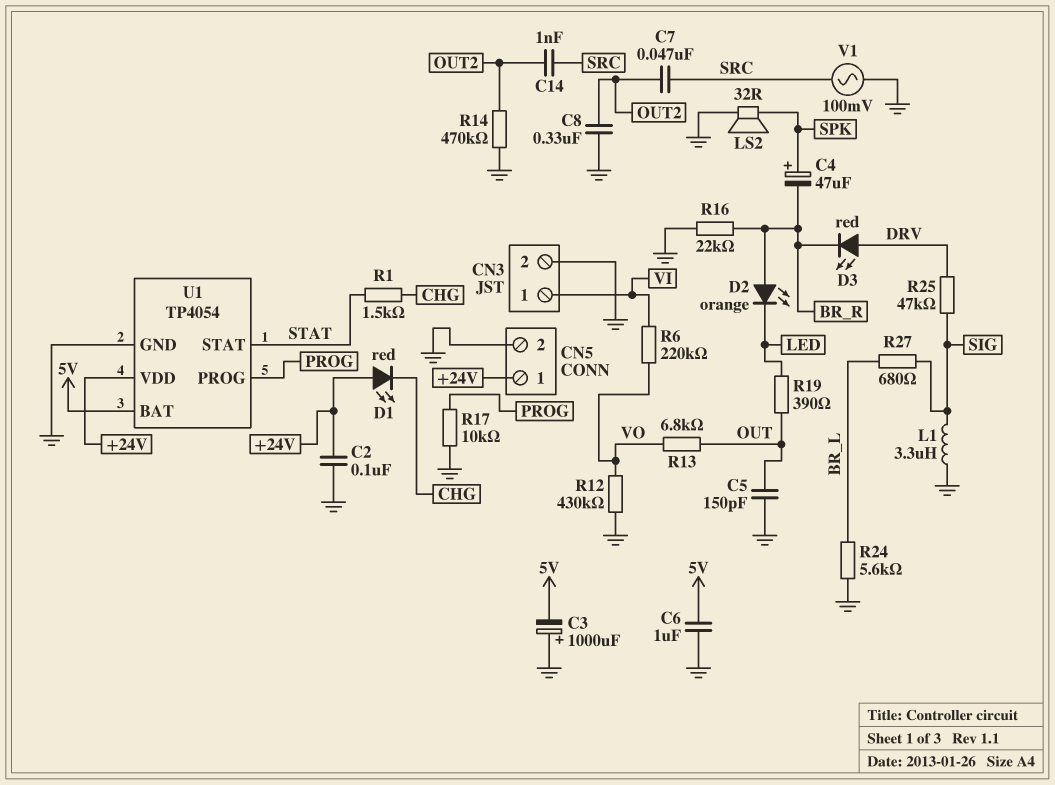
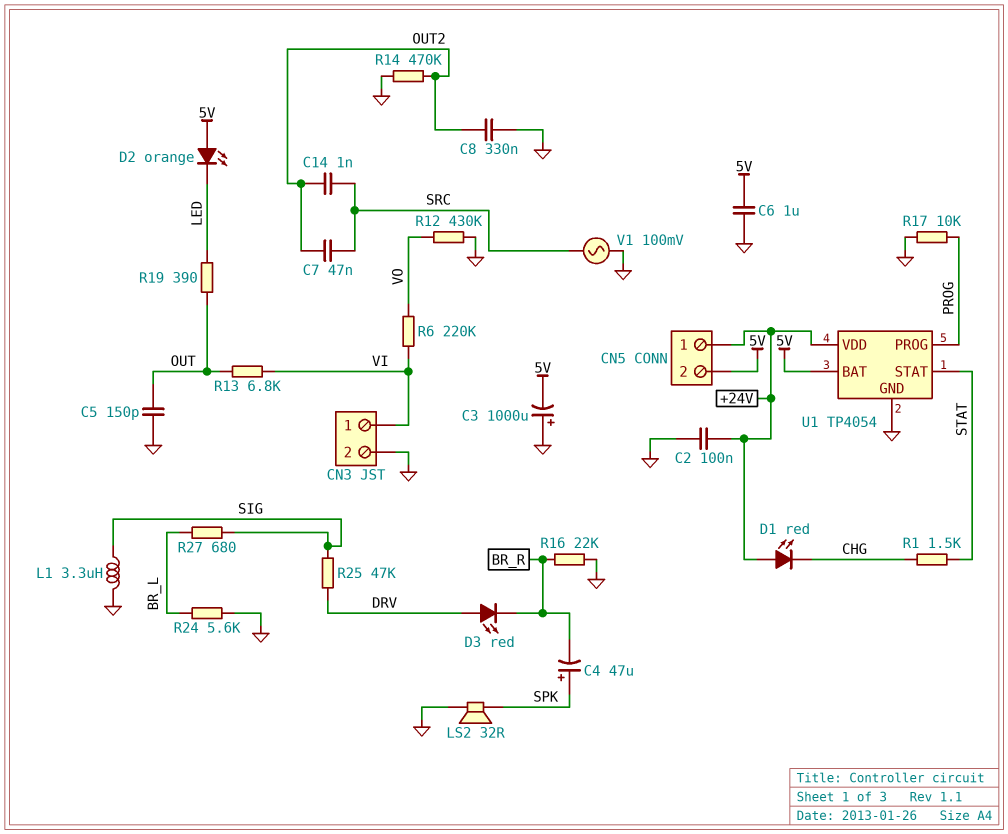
CN5 pin 2: GND -> 5V
D2: LED orange (A BR_R, K LED) -> LED orange (A 5V, K LED)
R13: 6.8k (OUT, VO) -> 6.8k (OUT, VI)

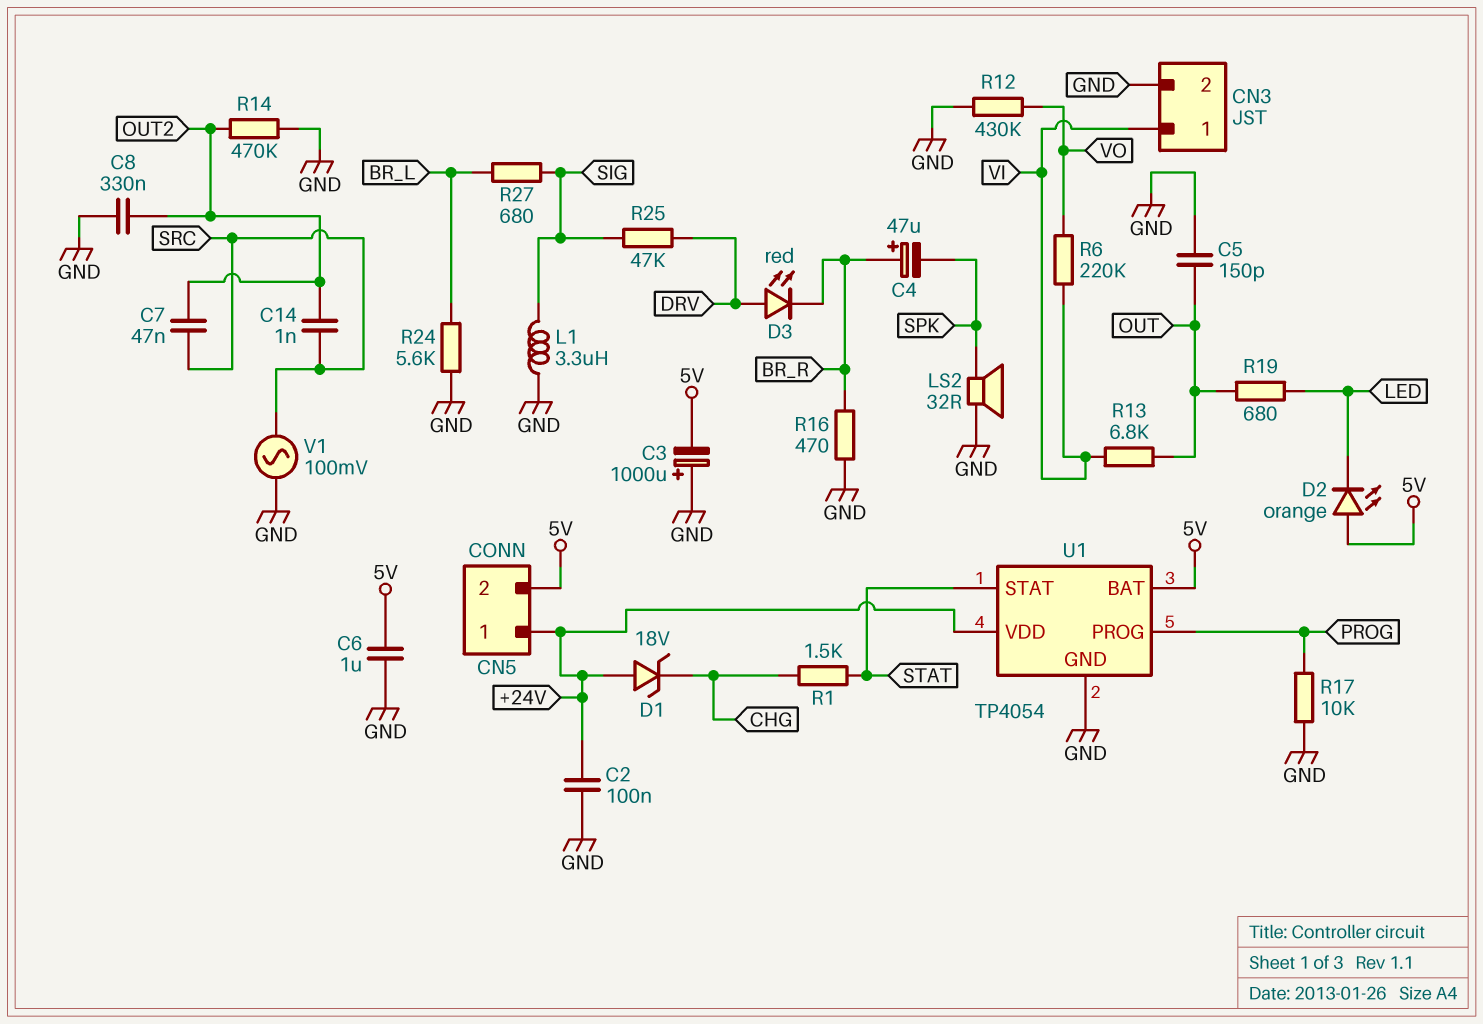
C4: 47uF (plus SPK, minus BR_R) -> 47uF (plus BR_R, minus SPK)
D1: LED red (A +24V, K CHG) -> zener 18V (A +24V, K CHG)
R16: 22k (BR_R, GND) -> 470 (BR_R, GND)
R19: 390 (LED, OUT) -> 680 (LED, OUT)

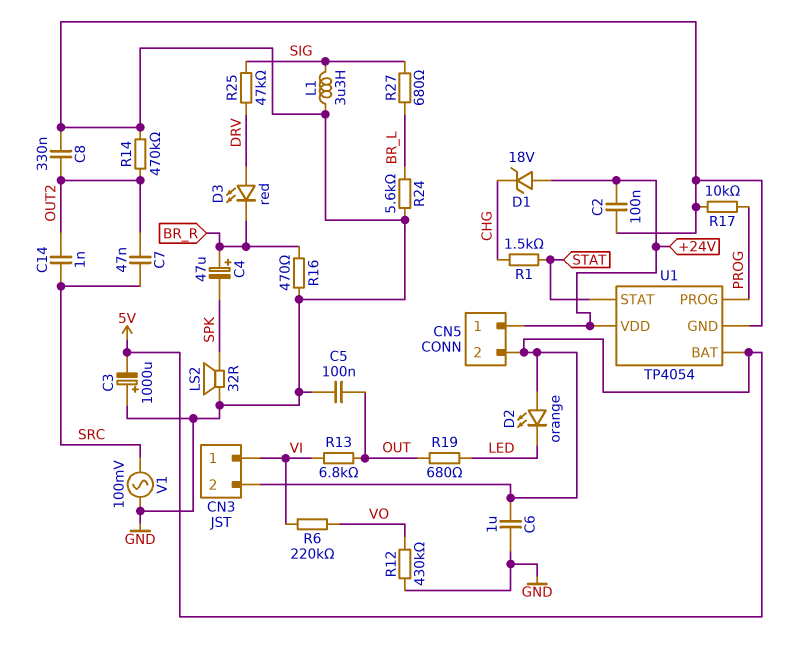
C5: 150pF (GND, OUT) -> 100nF (GND, OUT)
CN3 pin 2: GND -> 5V

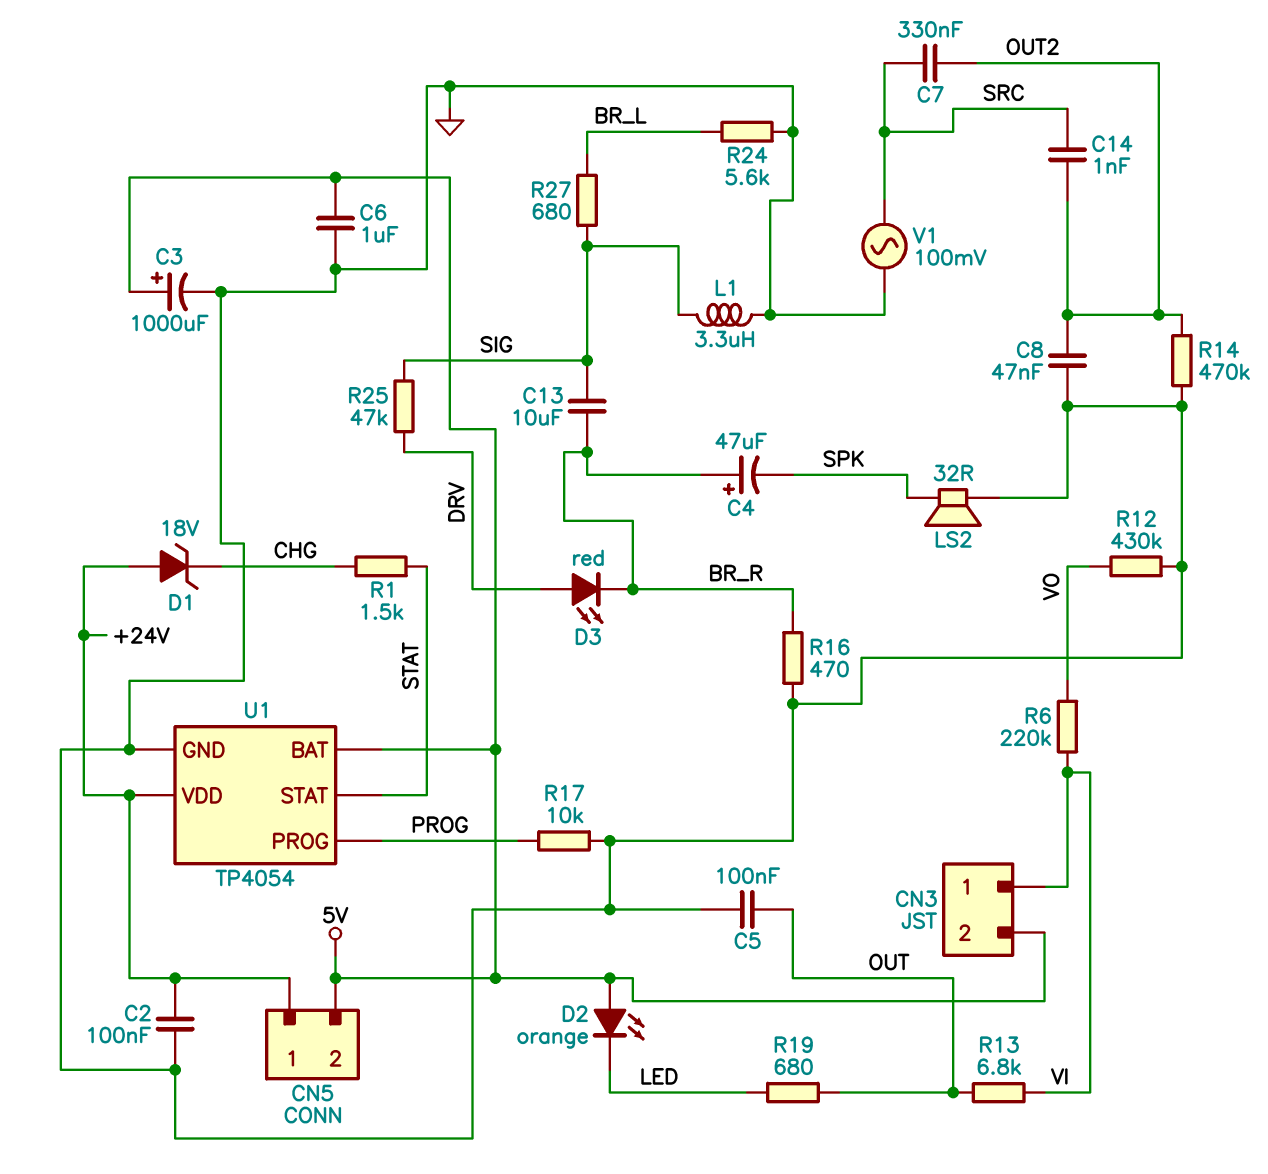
C3: 1000uF (plus GND, minus 5V) -> 1000uF (plus 5V, minus GND)
C7: 47nF (OUT2, SRC) -> 330nF (OUT2, SRC)
C8: 330nF (GND, OUT2) -> 47nF (GND, OUT2)
C13: none -> 10uF (BR_R, SIG)

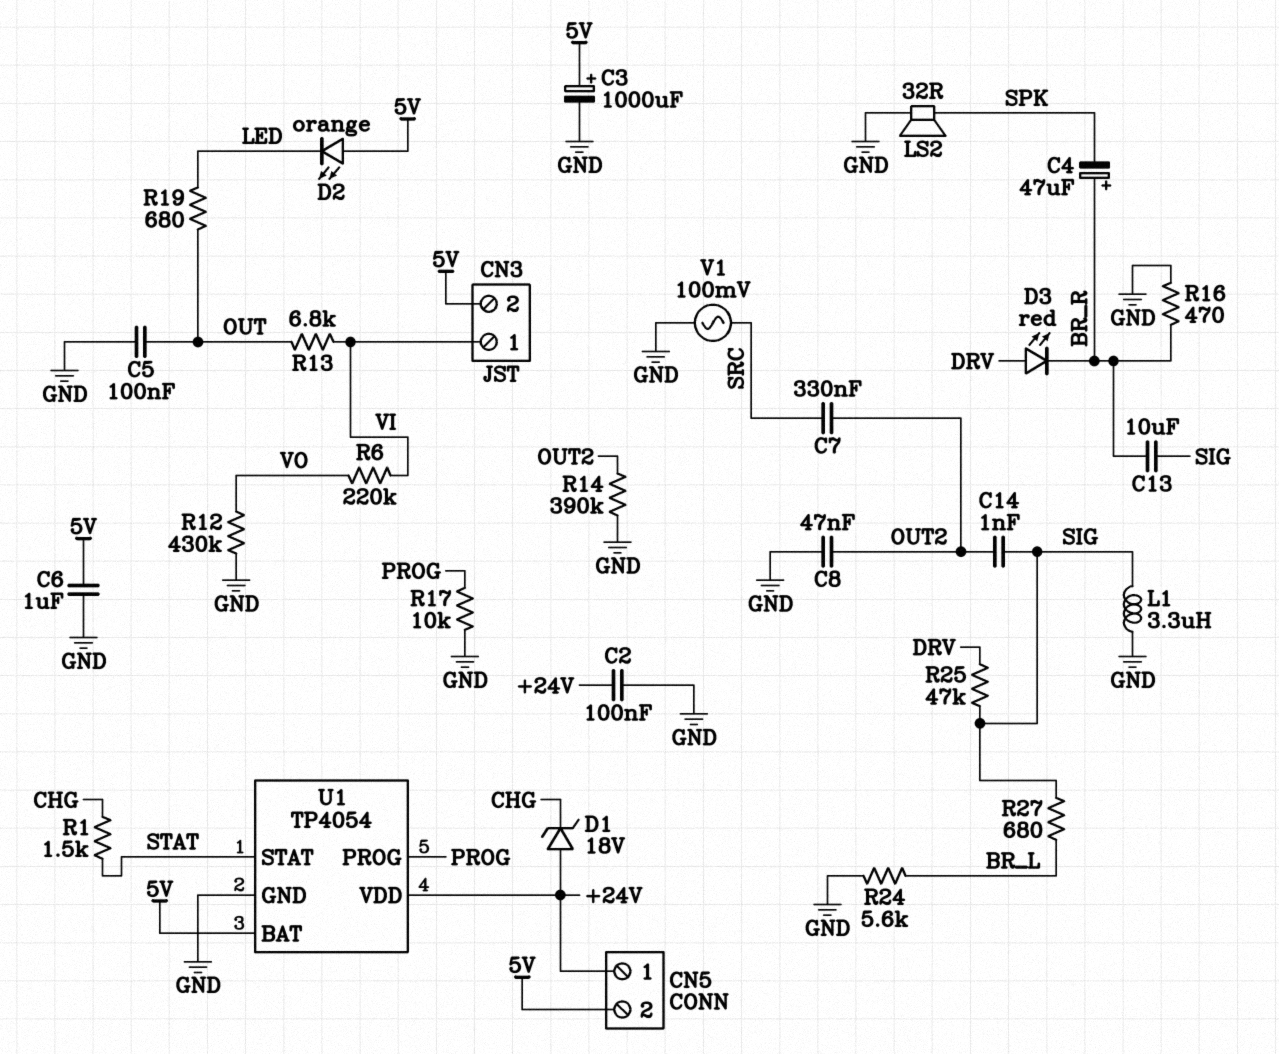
C14: 1nF (OUT2, SRC) -> 1nF (OUT2, SIG)
R14: 470k (GND, OUT2) -> 390k (GND, OUT2)

